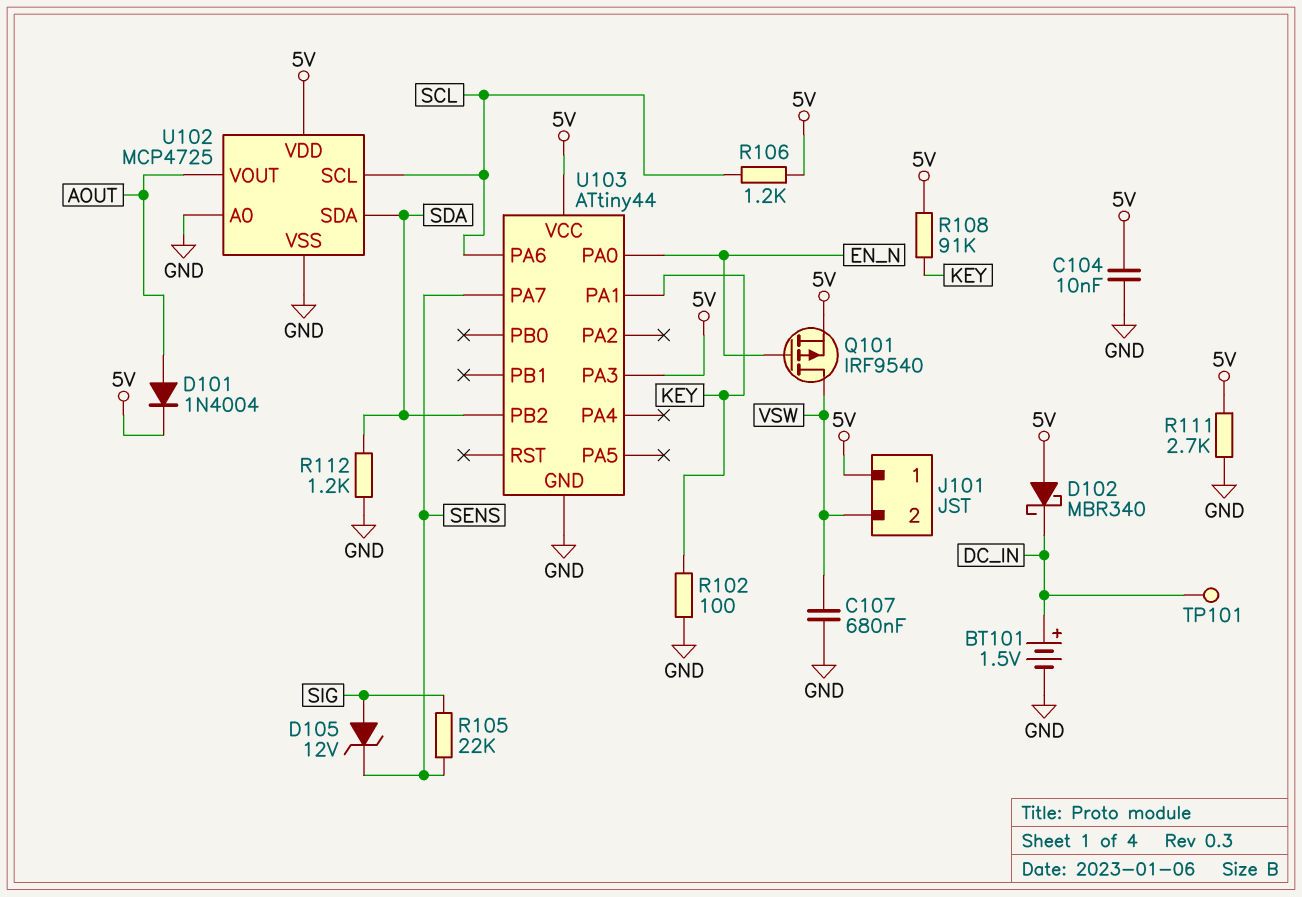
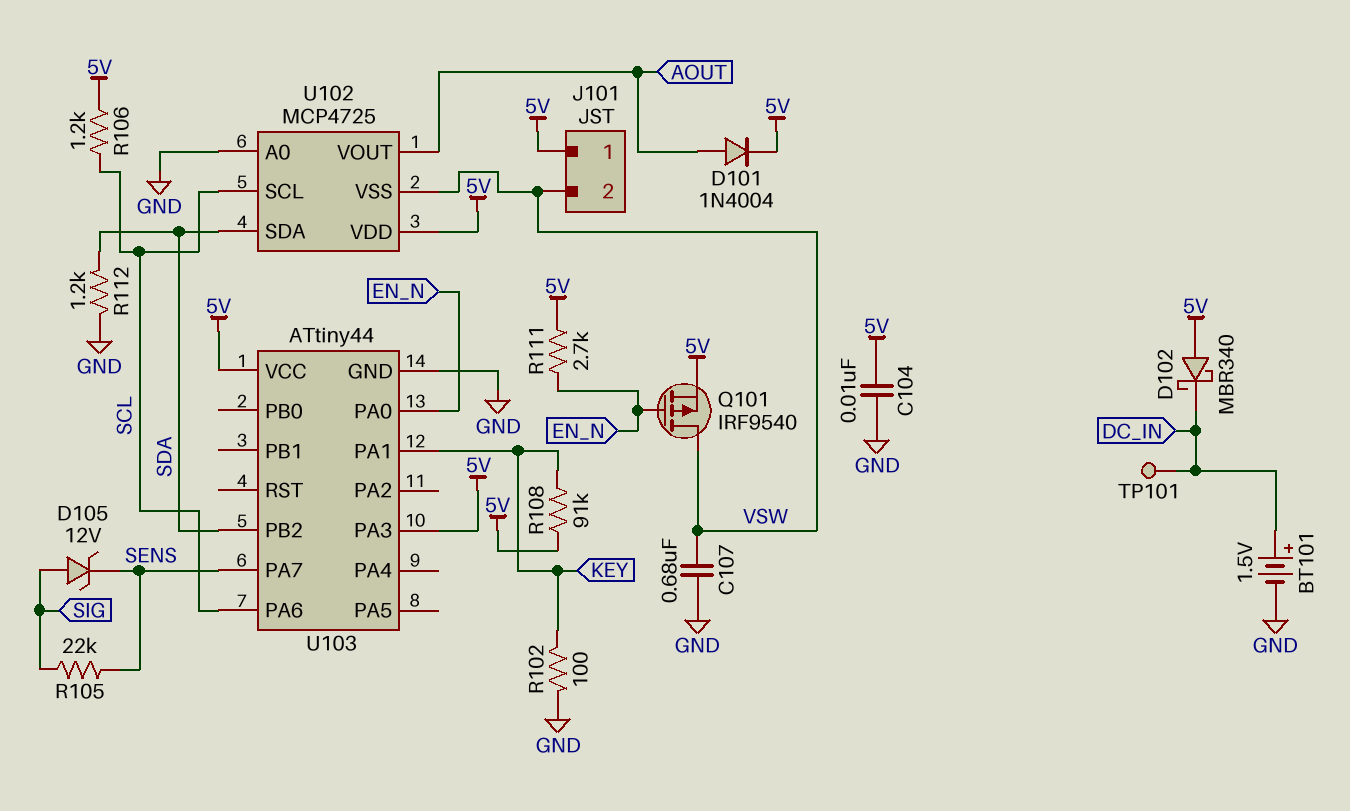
R111: 2.7k (5V, GND) -> 2.7k (5V, EN_N)
U102 pin VSS: GND -> VSW

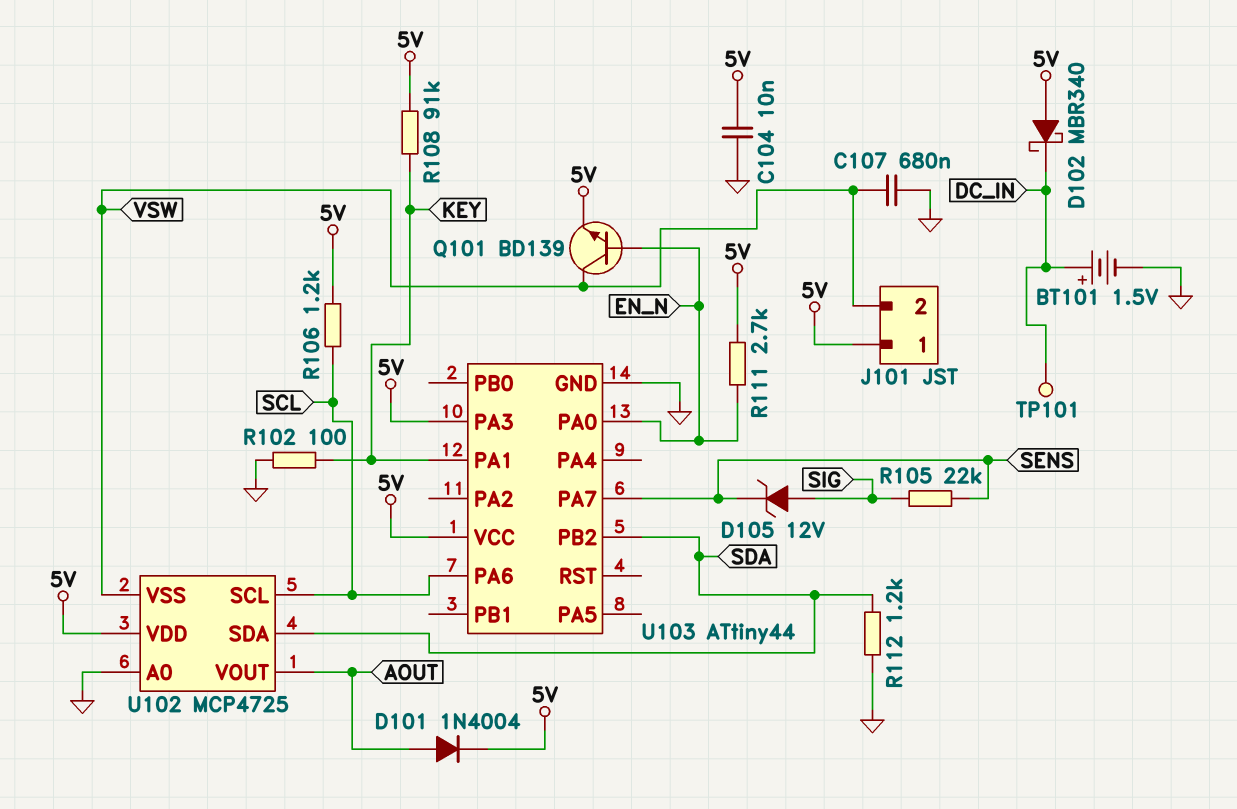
Q101: PMOS IRF9540 (G EN_N, D VSW, S 5V) -> NPN BD139 (B EN_N, C VSW, E 5V)

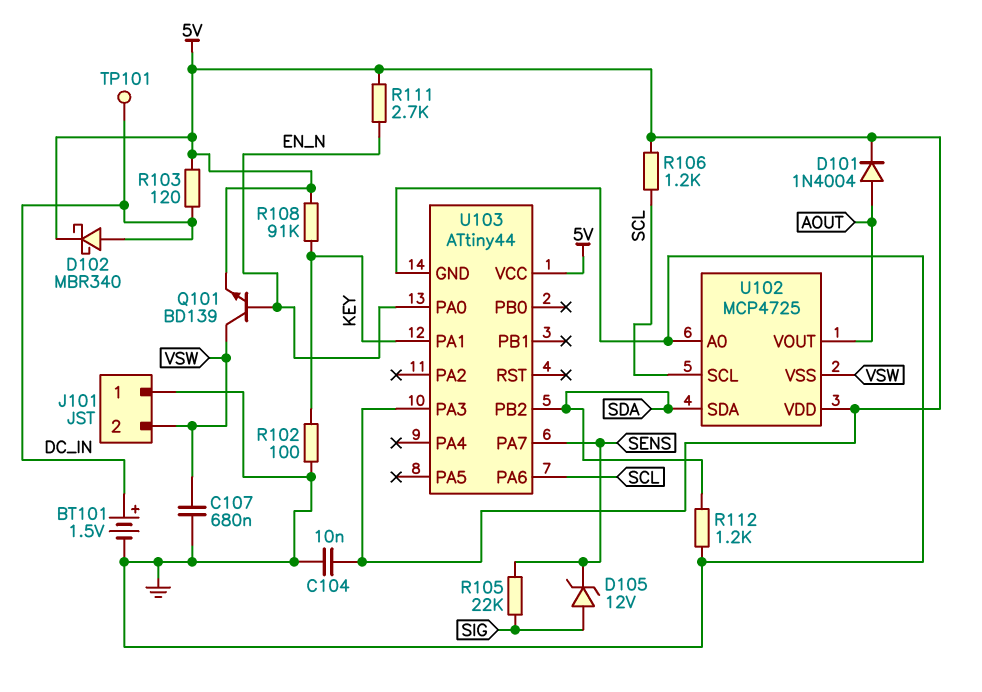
D102: schottky MBR340 (A 5V, K DC_IN) -> schottky MBR340 (A DC_IN, K 5V)
J101 pin 1: 5V -> GND
R103: none -> 120 (5V, DC_IN)

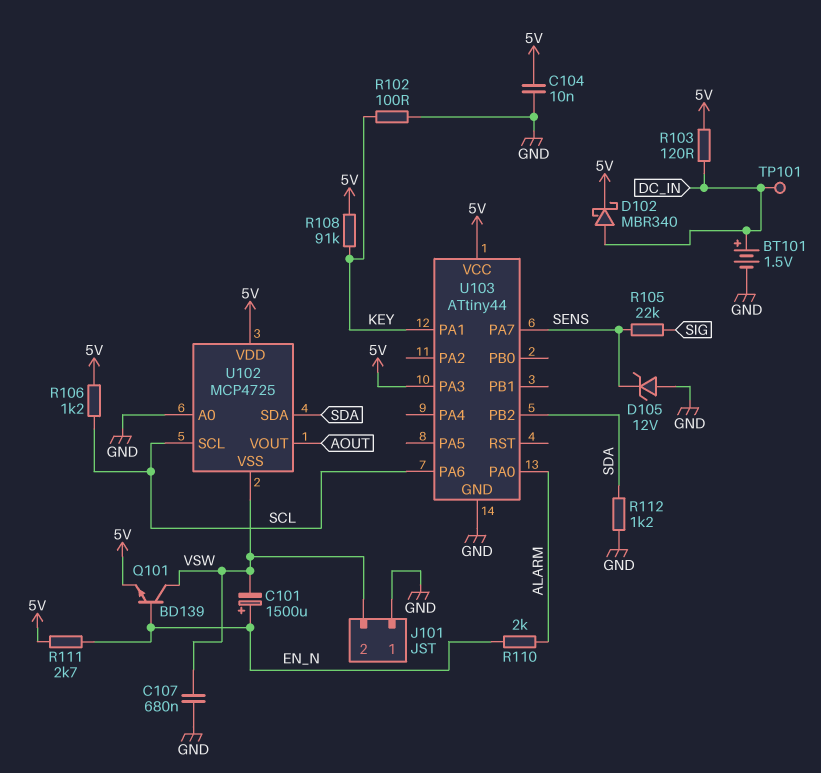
C101: none -> 1500uF (plus EN_N, minus VSW)
D101: diode 1N4004 (A AOUT, K 5V) -> none
D105: zener 12V (A SIG, K SENS) -> zener 12V (A GND, K SENS)
R110: none -> 2k (ALARM, EN_N)
U103 pin PA0: EN_N -> ALARM

